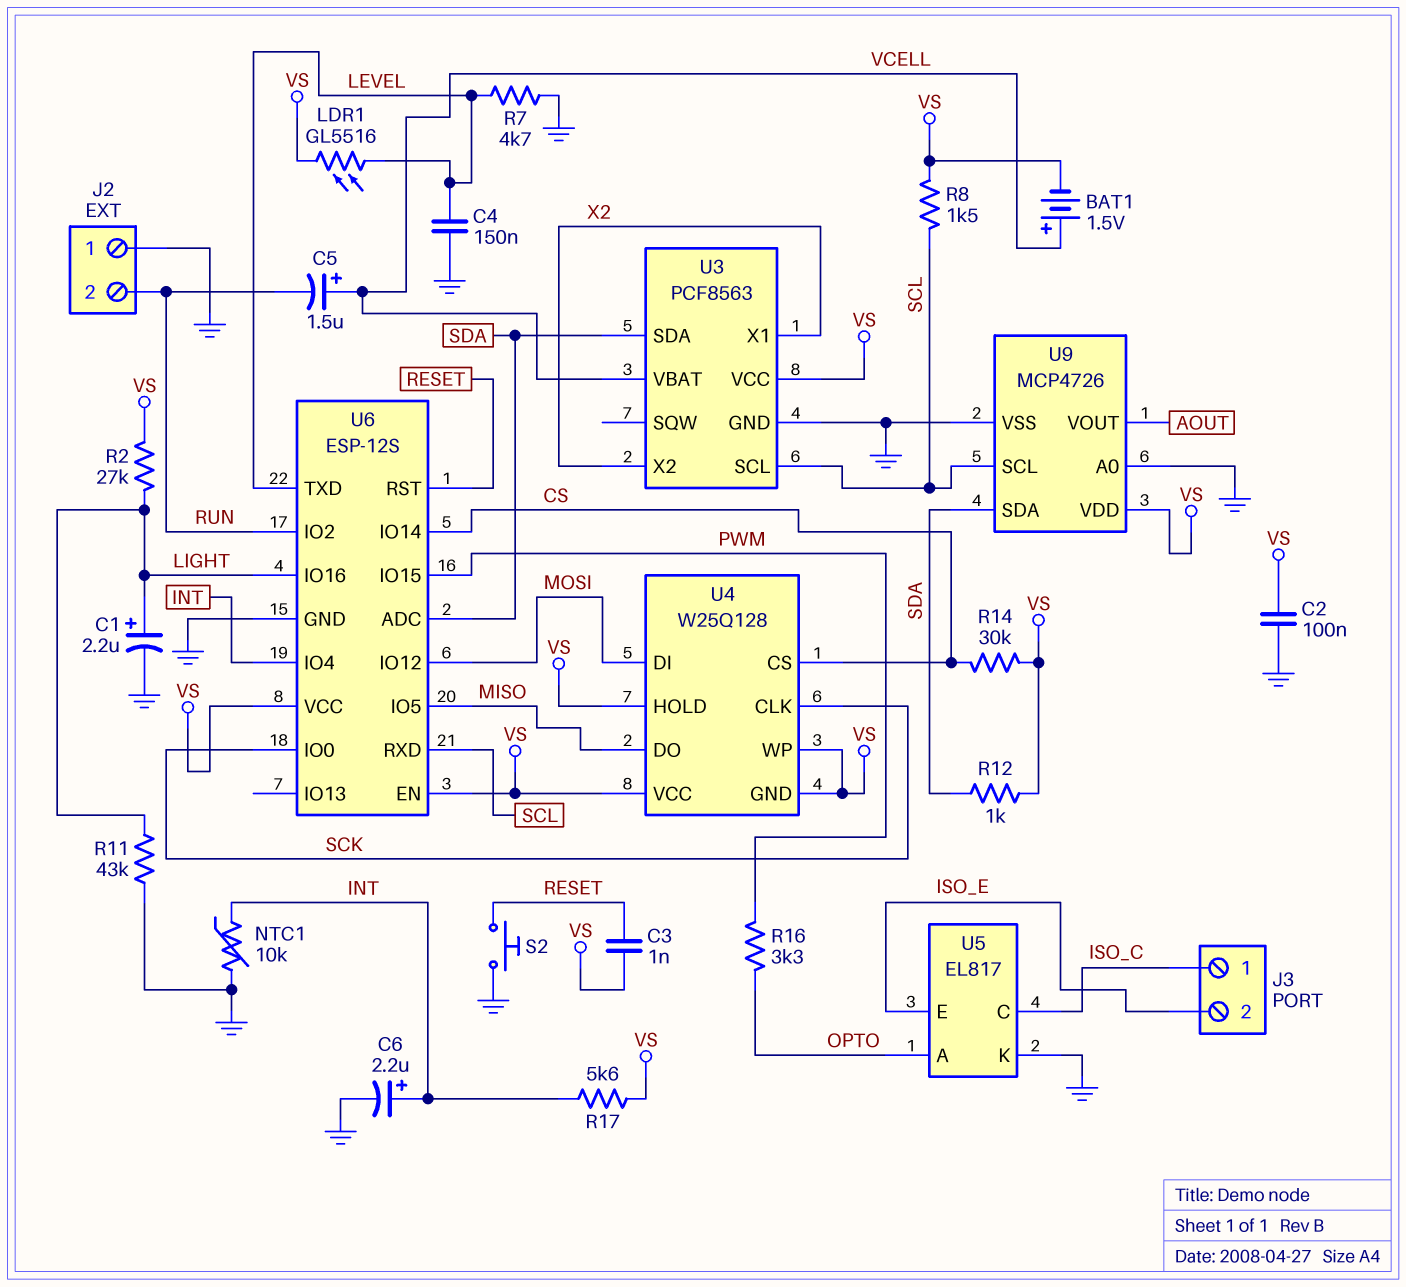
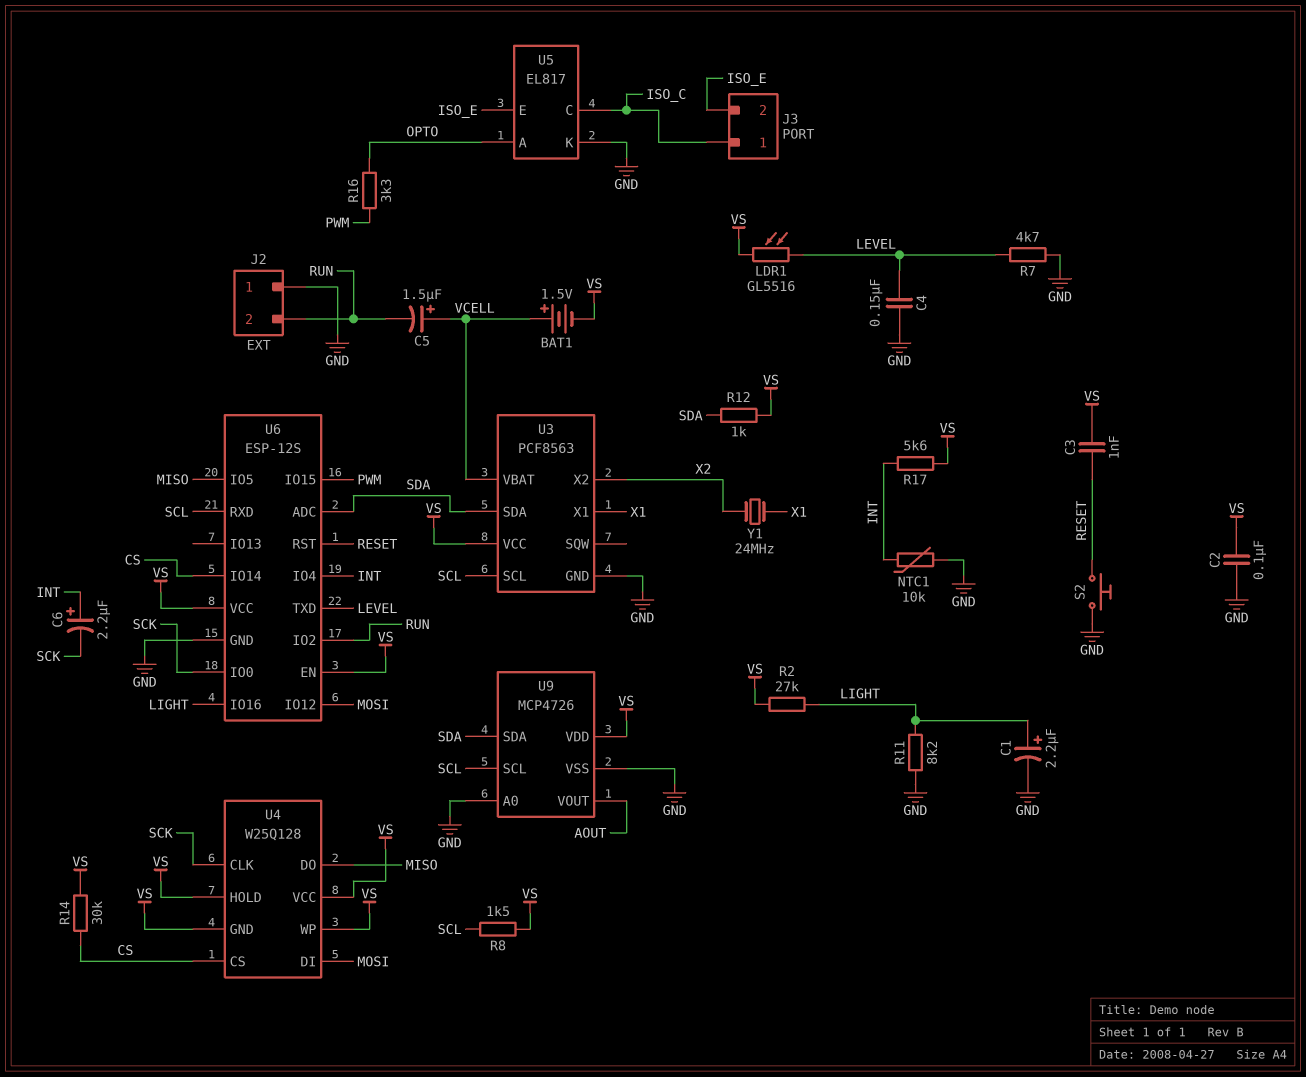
C6: 2.2uF (plus INT, minus GND) -> 2.2uF (plus INT, minus SCK)
R11: 43k (GND, LIGHT) -> 8.2k (GND, LIGHT)
U3 pin X1: X2 -> X1
Y1: none -> 24MHz (X1, X2)

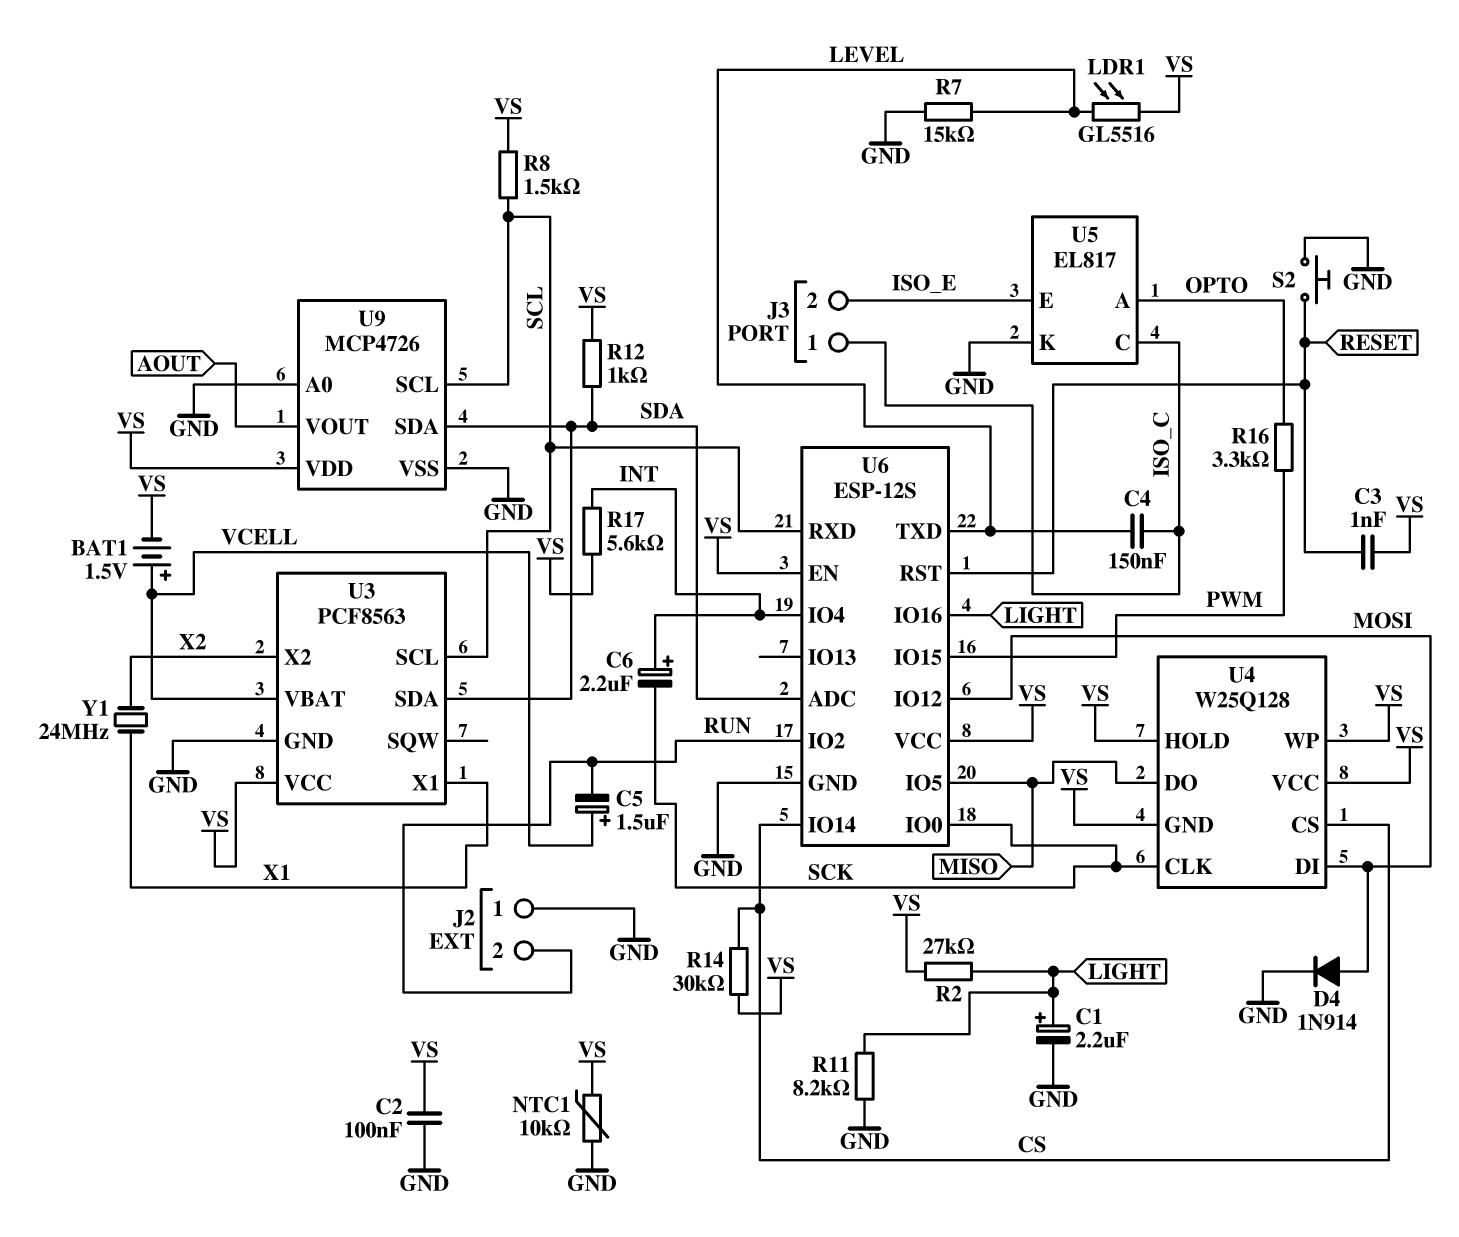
C4: 150nF (GND, LEVEL) -> 150nF (ISO_C, LEVEL)
D4: none -> diode 1N914 (A MOSI, K GND)
NTC1: 10k (GND, INT) -> 10k (GND, VS)
R7: 4.7k (GND, LEVEL) -> 15k (GND, LEVEL)

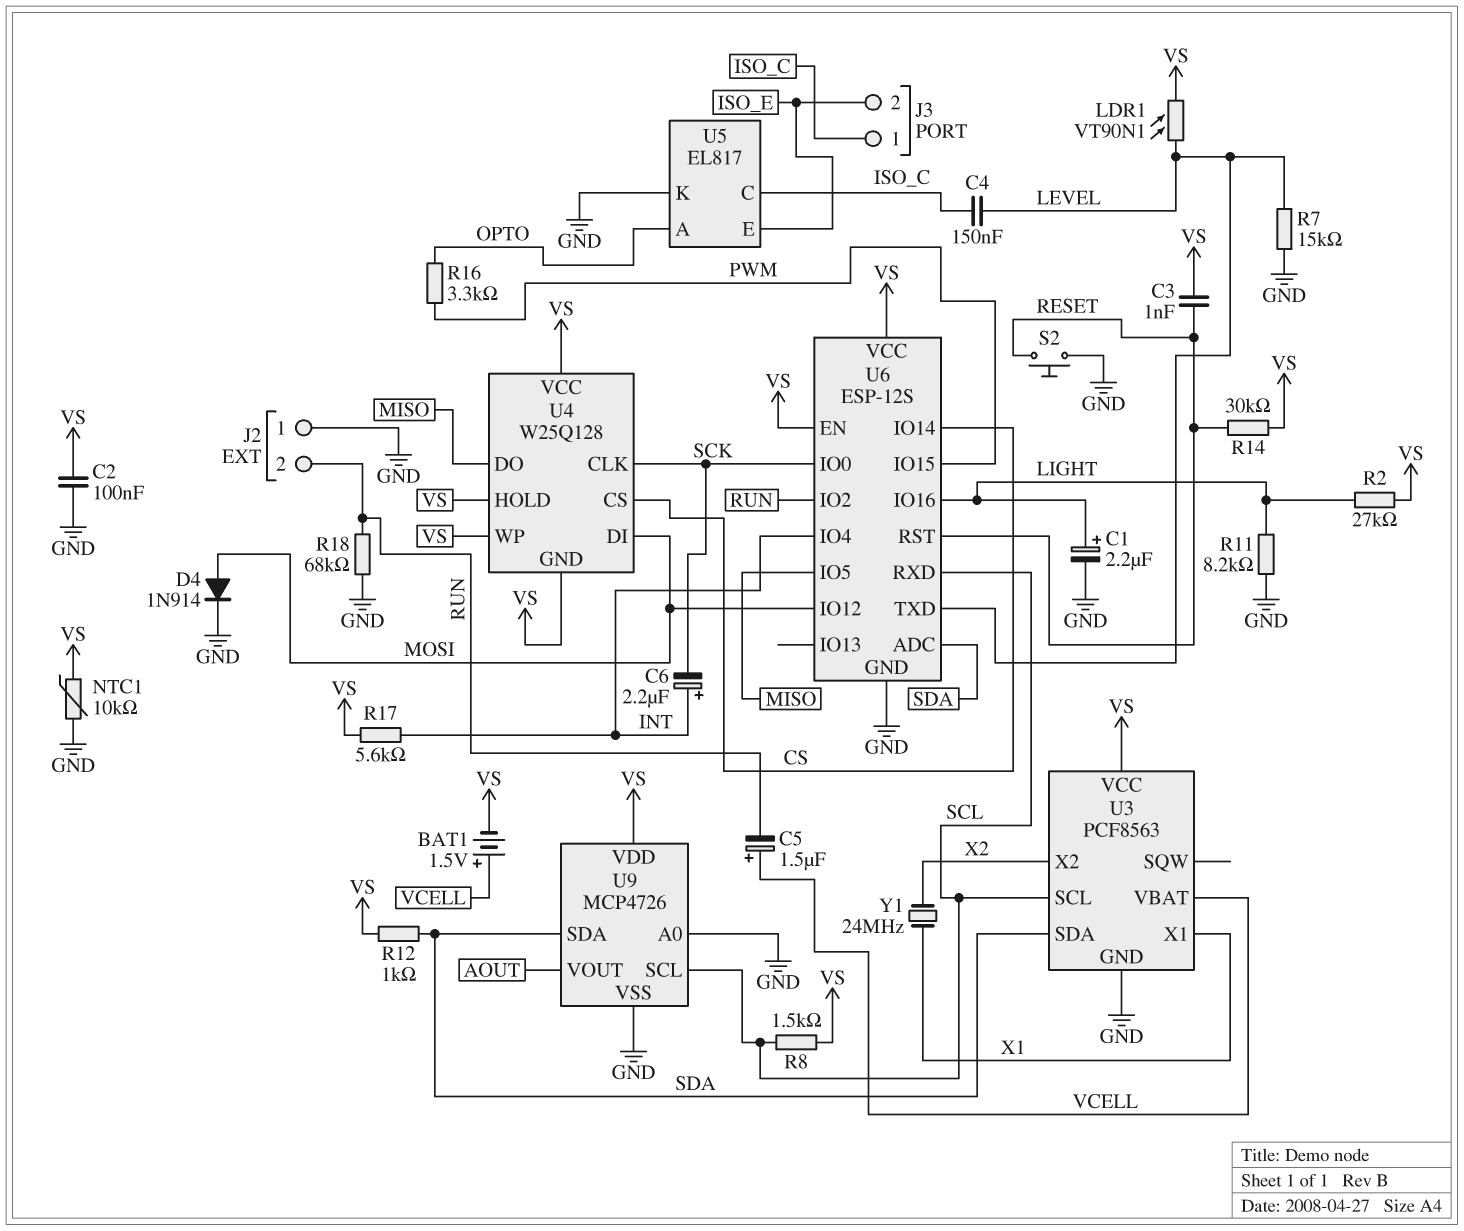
LDR1: GL5516 (LEVEL, VS) -> VT90N1 (LEVEL, VS)
R14: 30k (CS, VS) -> 30k (RESET, VS)
R18: none -> 68k (GND, RUN)

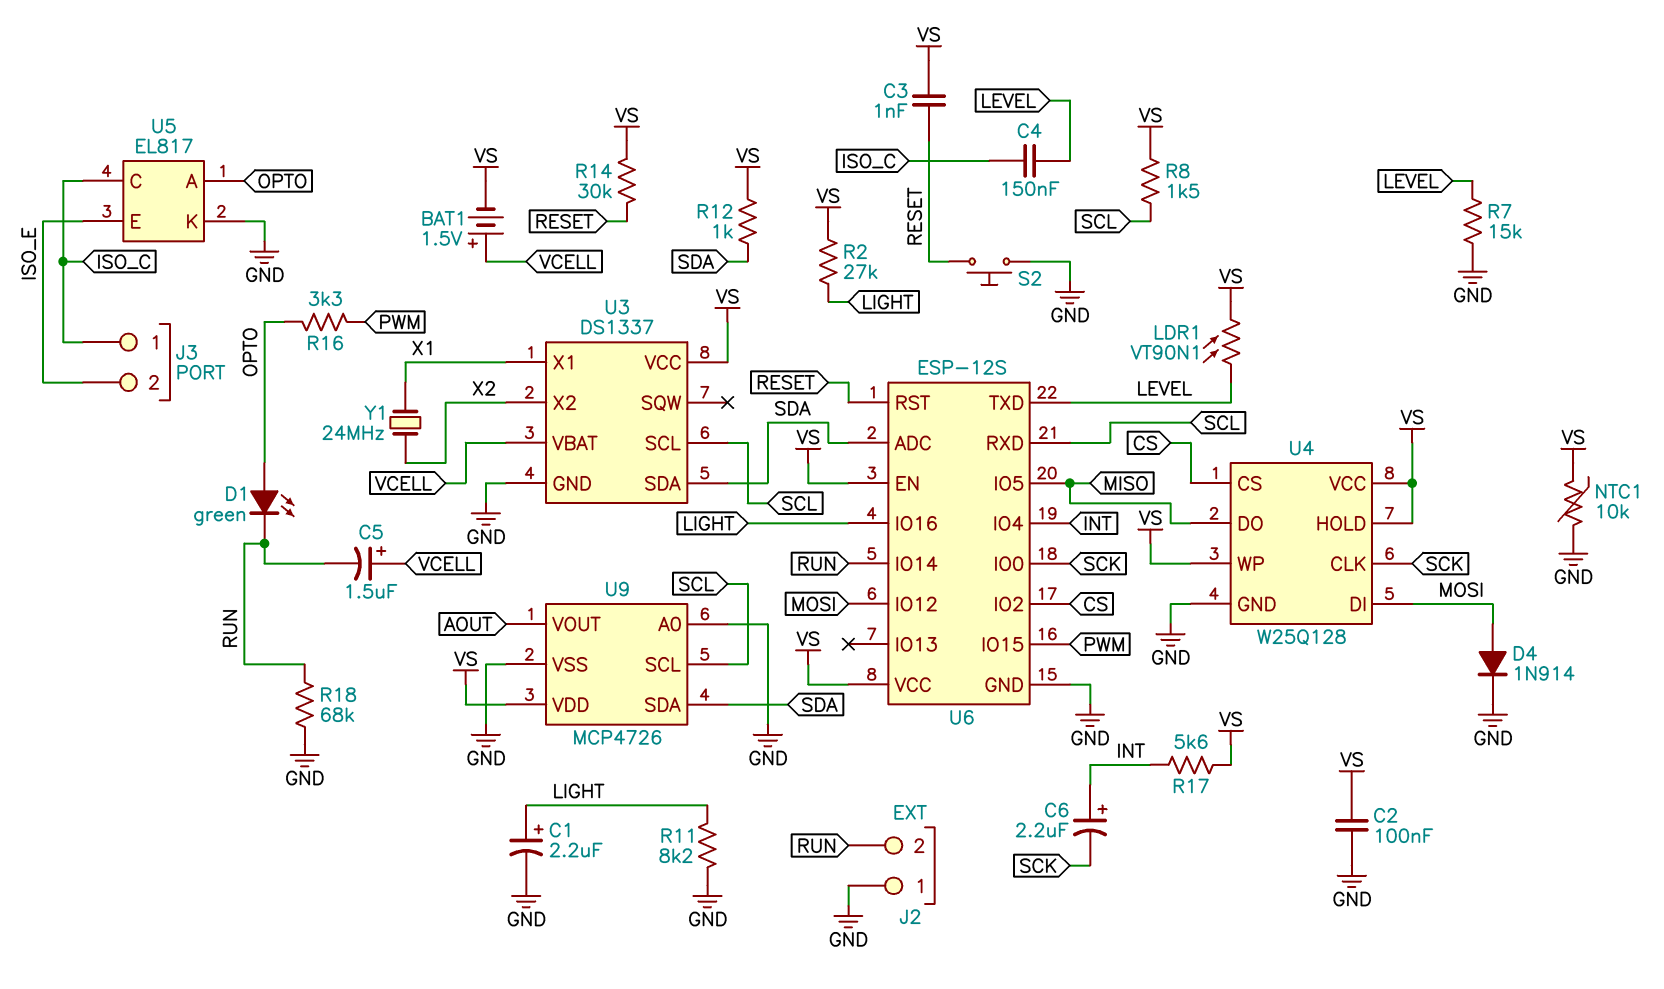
D1: none -> LED green (A OPTO, K RUN)
U3: PCF8563 -> DS1337
U4 pin GND: VS -> GND
U6 pin IO2: RUN -> CS
U6 pin IO14: CS -> RUN

